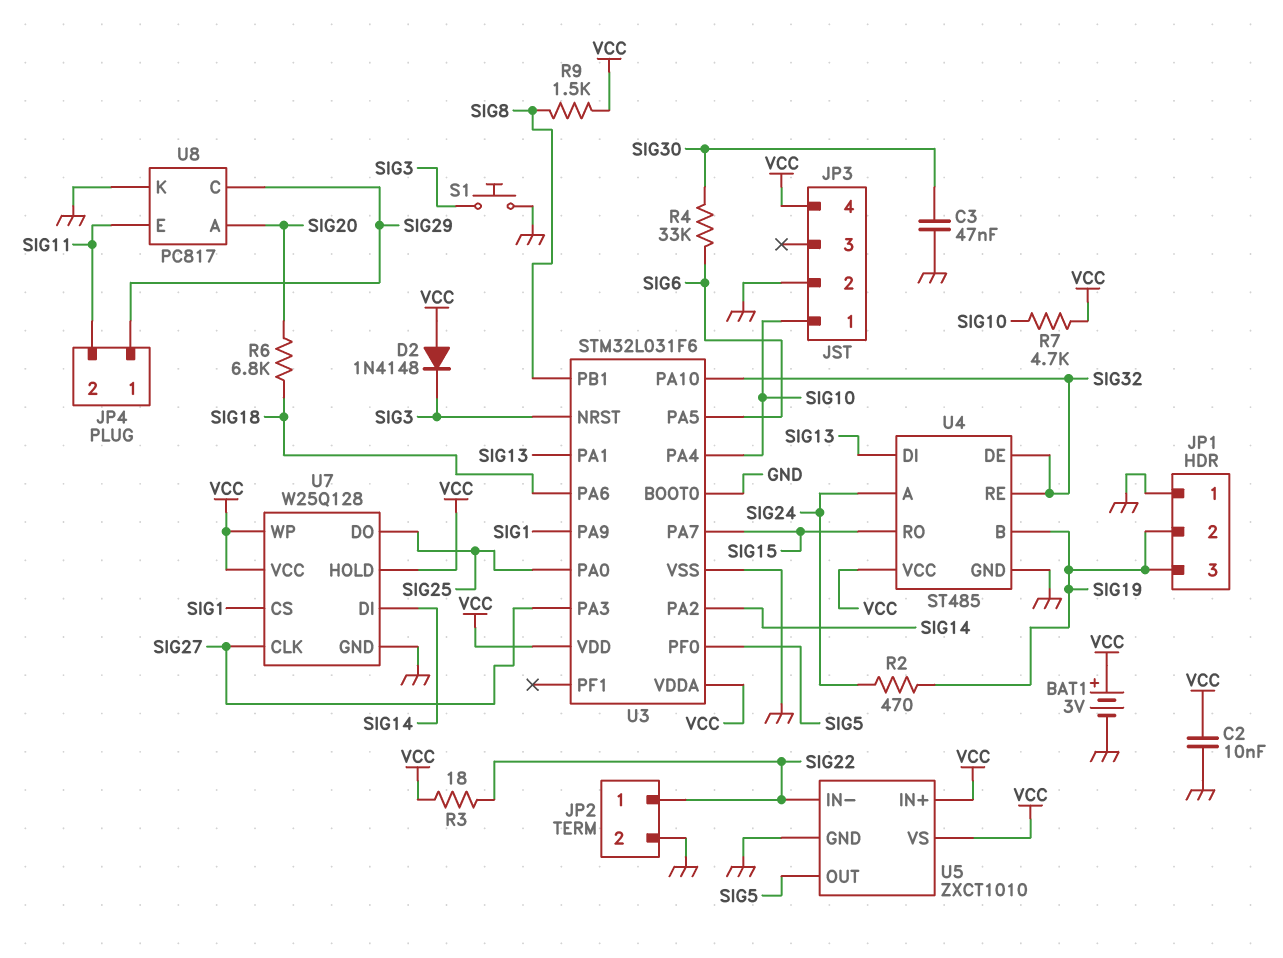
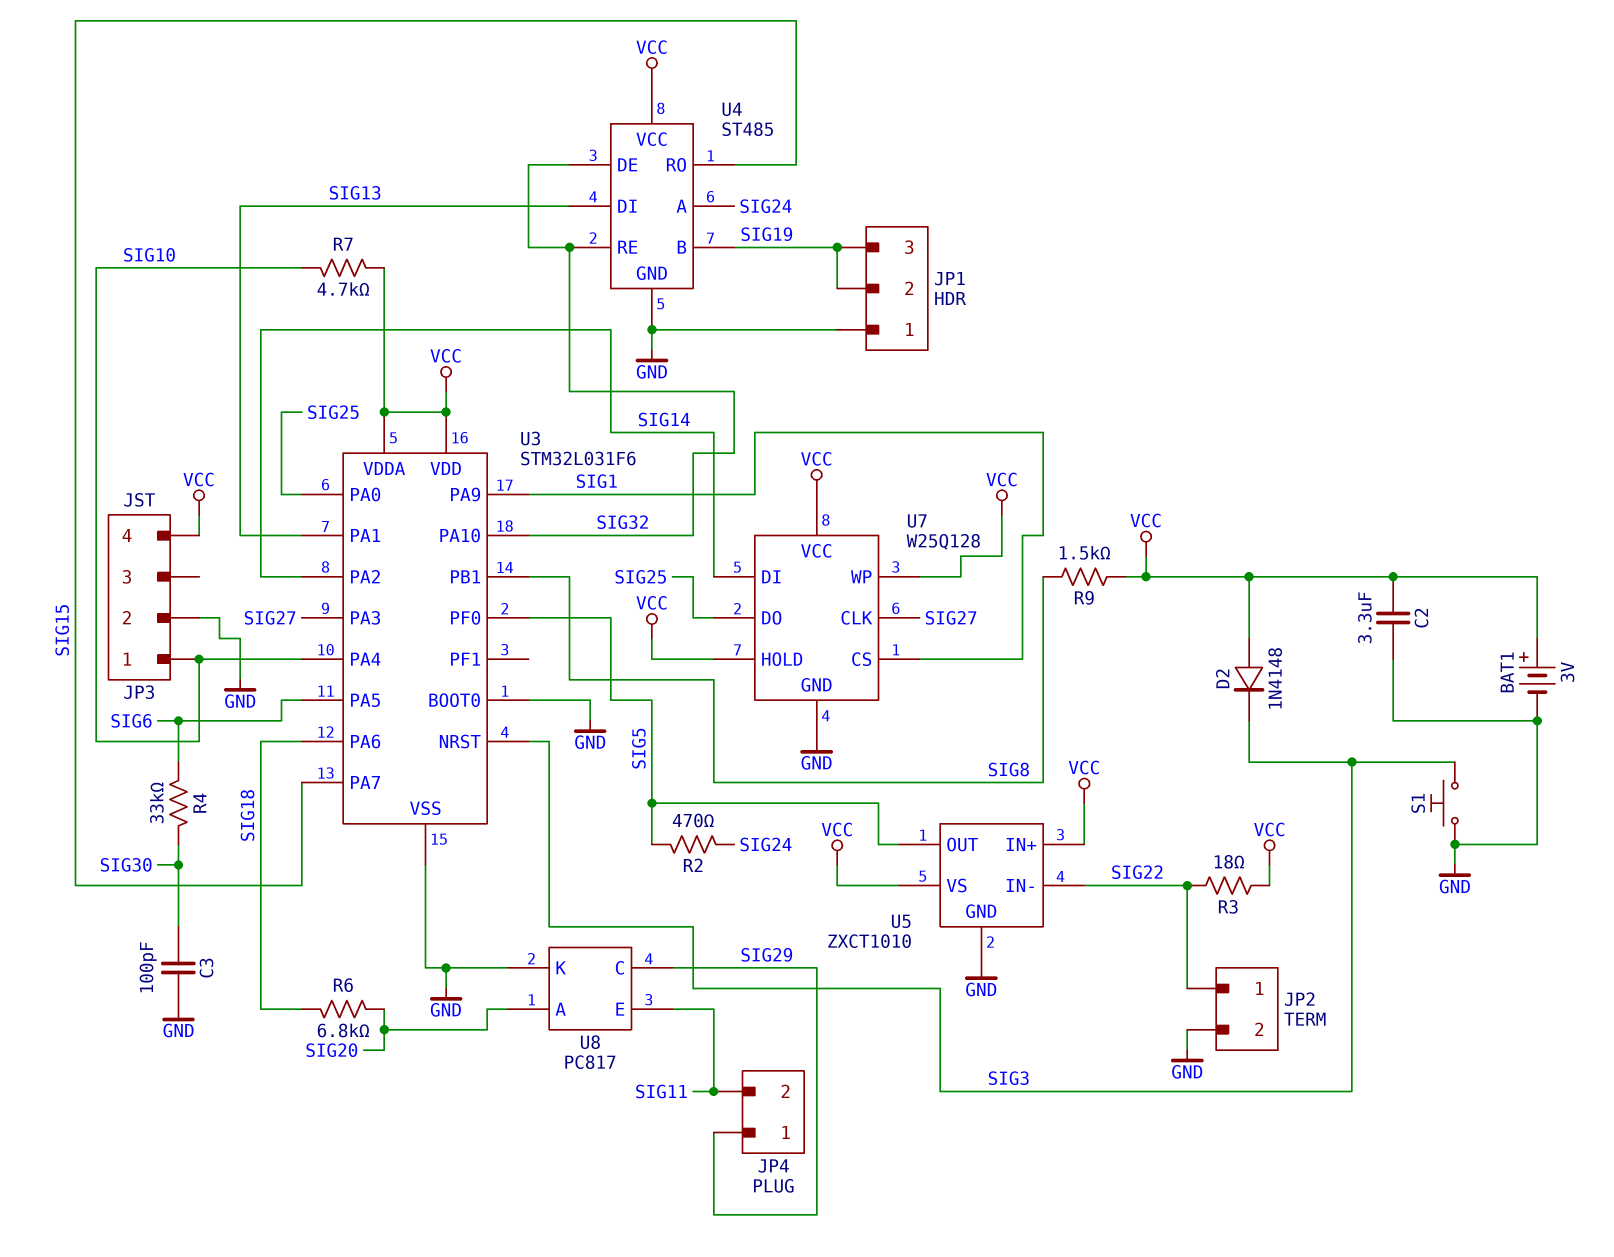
C2: 10nF (GND, VCC) -> 3.3uF (GND, VCC)
C3: 47nF (GND, SIG30) -> 100pF (GND, SIG30)
R2: 470 (SIG19, SIG24) -> 470 (SIG5, SIG24)

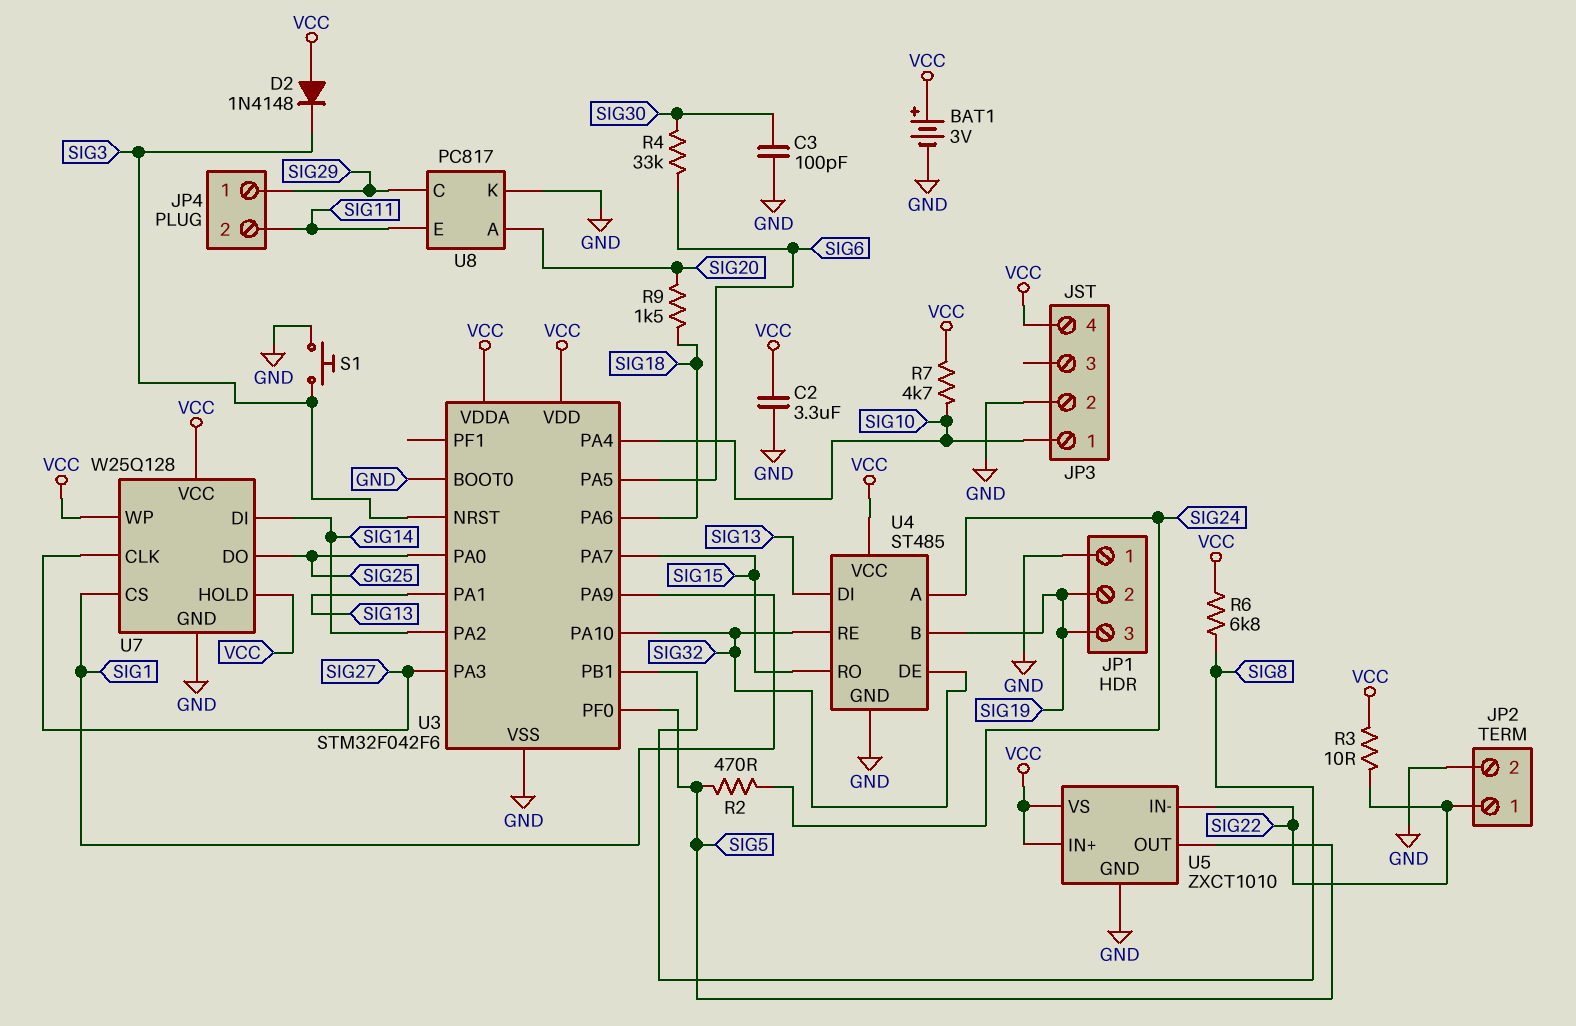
R3: 18 (SIG22, VCC) -> 10 (SIG22, VCC)
R6: 6.8k (SIG18, SIG20) -> 6.8k (SIG8, VCC)
R9: 1.5k (SIG8, VCC) -> 1.5k (SIG18, SIG20)
U3: STM32L031F6 -> STM32F042F6

